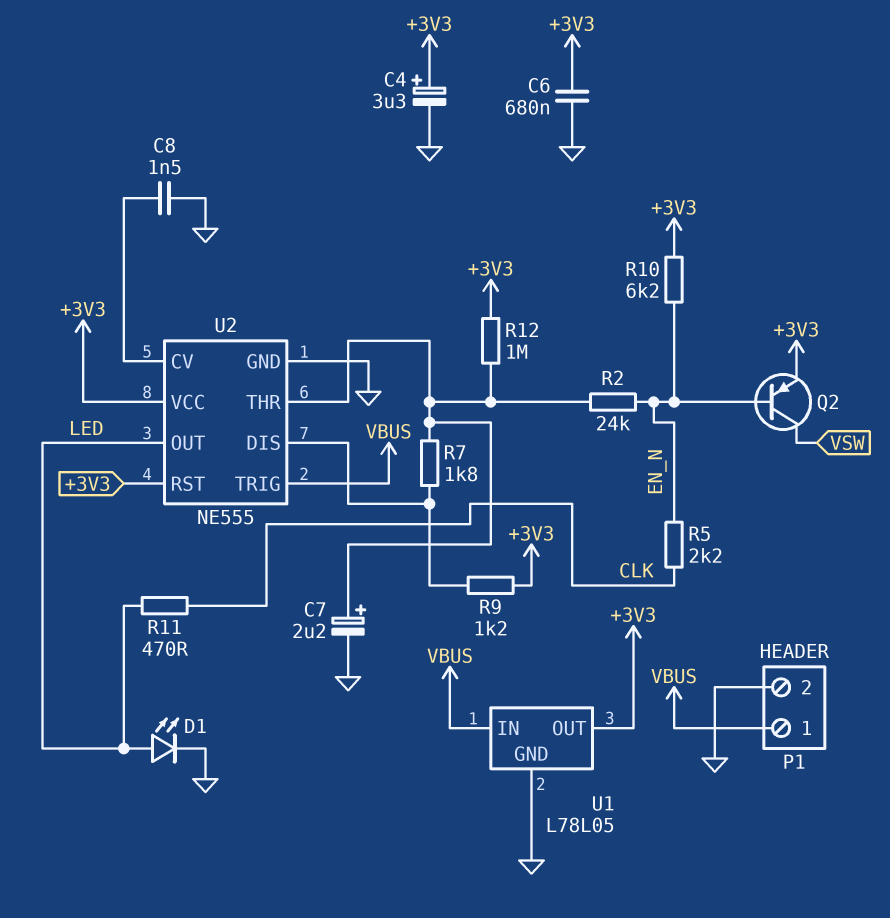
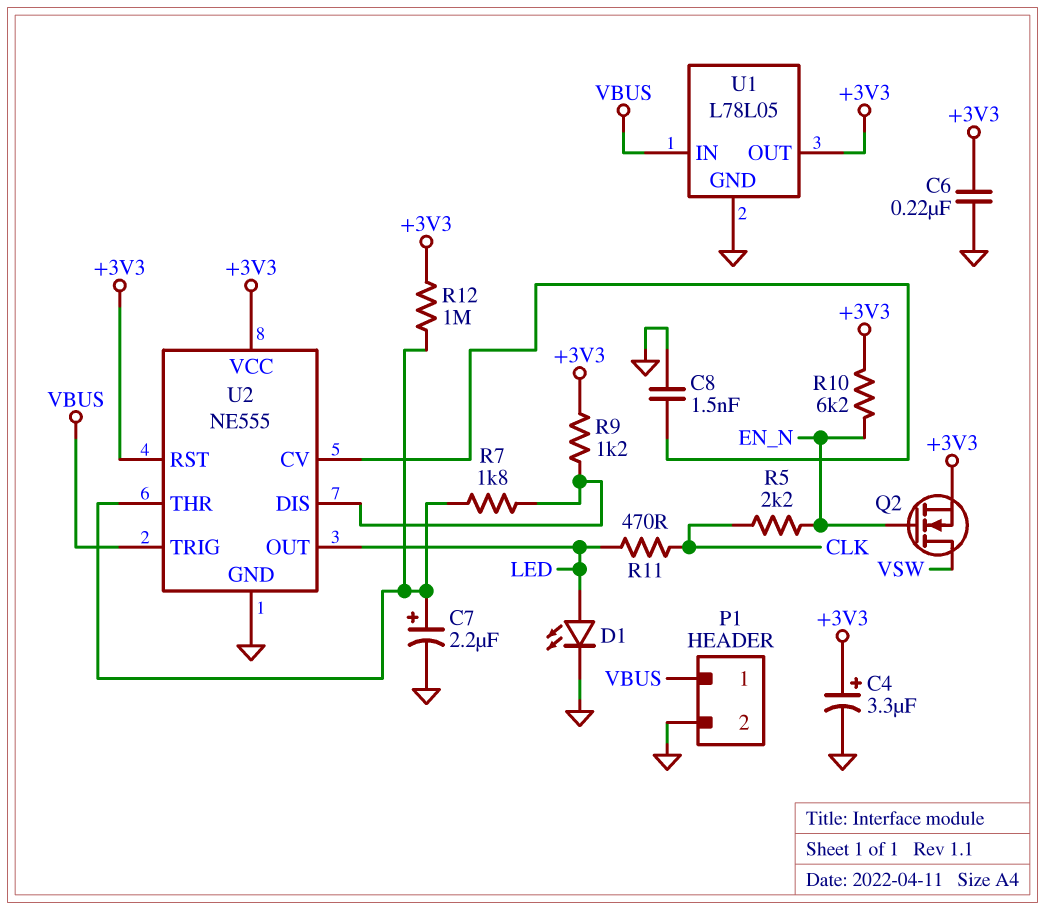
C6: 680nF (+3V3, GND) -> 220nF (+3V3, GND)
Q2: PNP (B EN_N, C VSW, E +3V3) -> NMOS (G EN_N, D VSW, S +3V3)
R2: 24k (EN_N, U2/THR) -> none

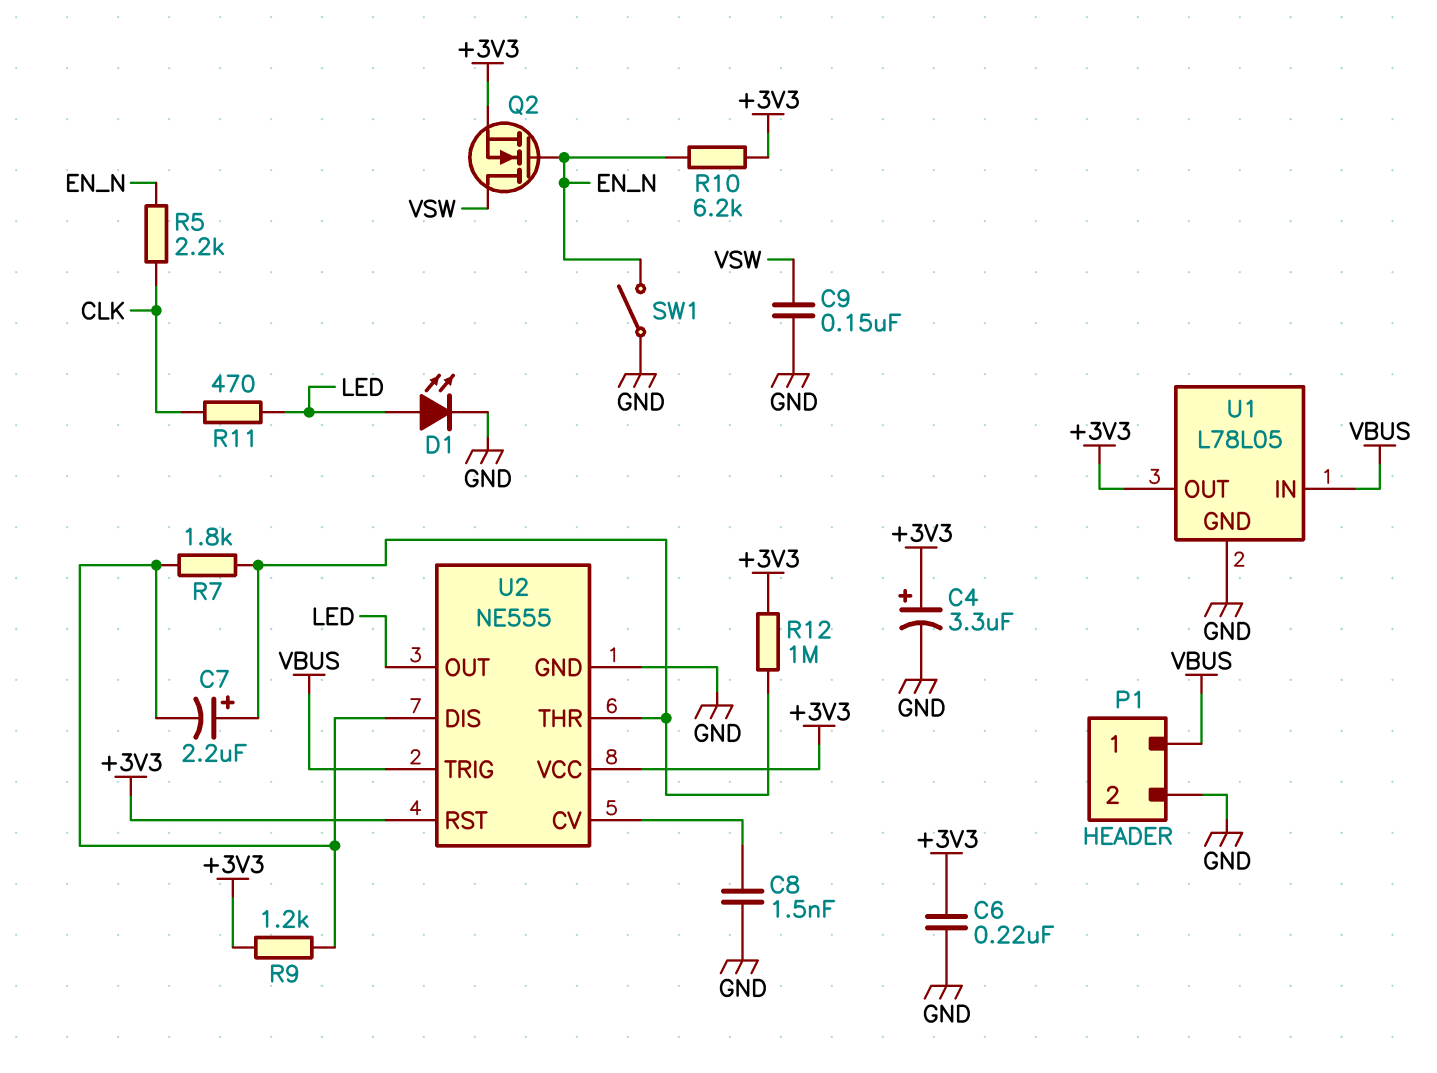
C7: 2.2uF (plus U2/THR, minus GND) -> 2.2uF (plus U2/THR, minus U2/DIS)
C9: none -> 150nF (GND, VSW)
SW1: none -> switch (EN_N, GND)

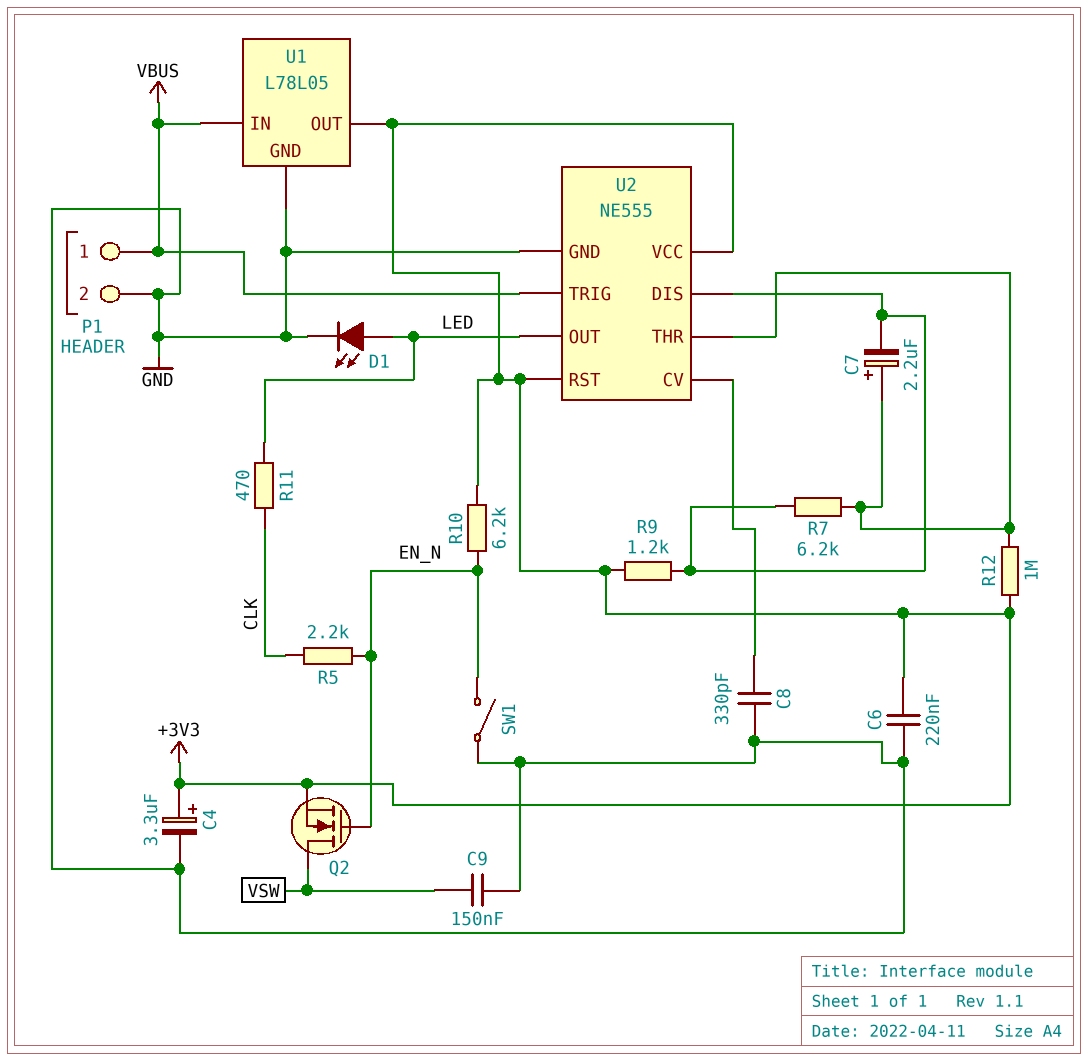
C8: 1.5nF (GND, U2/CV) -> 330pF (GND, U2/CV)
R7: 1.8k (U2/DIS, U2/THR) -> 6.2k (U2/DIS, U2/THR)

